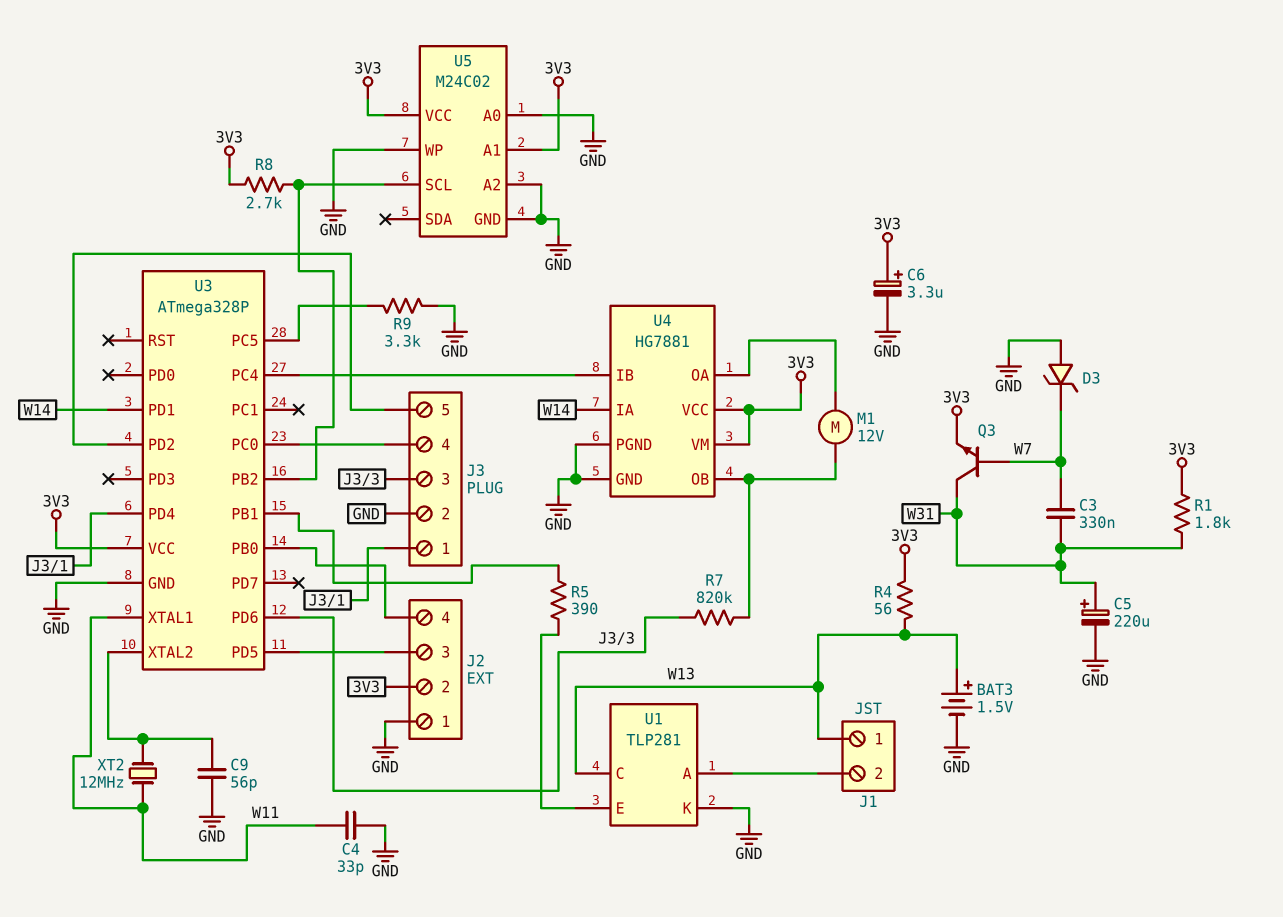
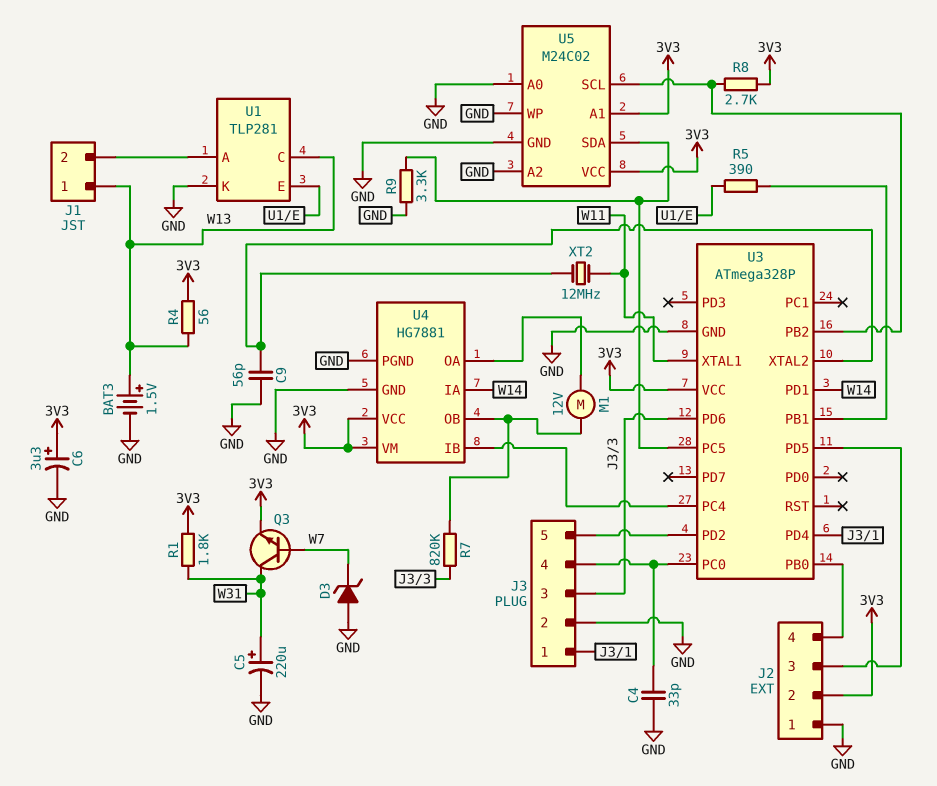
C3: 330nF (W7, W31) -> none
C4: 33pF (GND, W11) -> 33pF (GND, J3/4)
U5 pin SDA: none -> U3/PC5

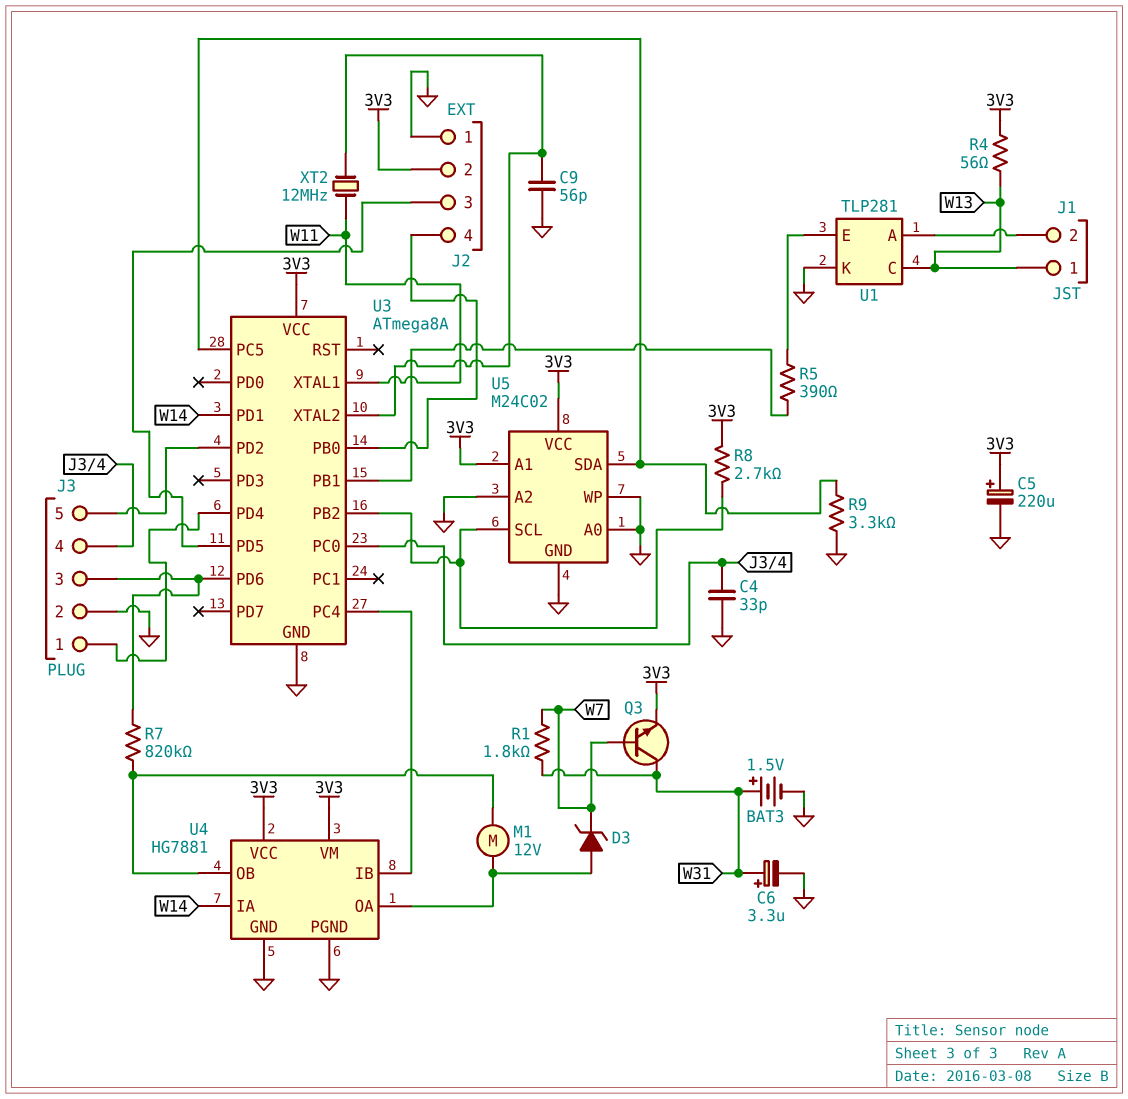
BAT3: 1.5V (plus W13, minus GND) -> 1.5V (plus W31, minus GND)
C5: 220uF (plus W31, minus GND) -> 220uF (plus 3V3, minus GND)
C6: 3.3uF (plus 3V3, minus GND) -> 3.3uF (plus W31, minus GND)
D3: zener (A GND, K W7) -> zener (A U4/OA, K W7)
R1: 1.8k (3V3, W31) -> 1.8k (W7, W31)
U3: ATmega328P -> ATmega8A

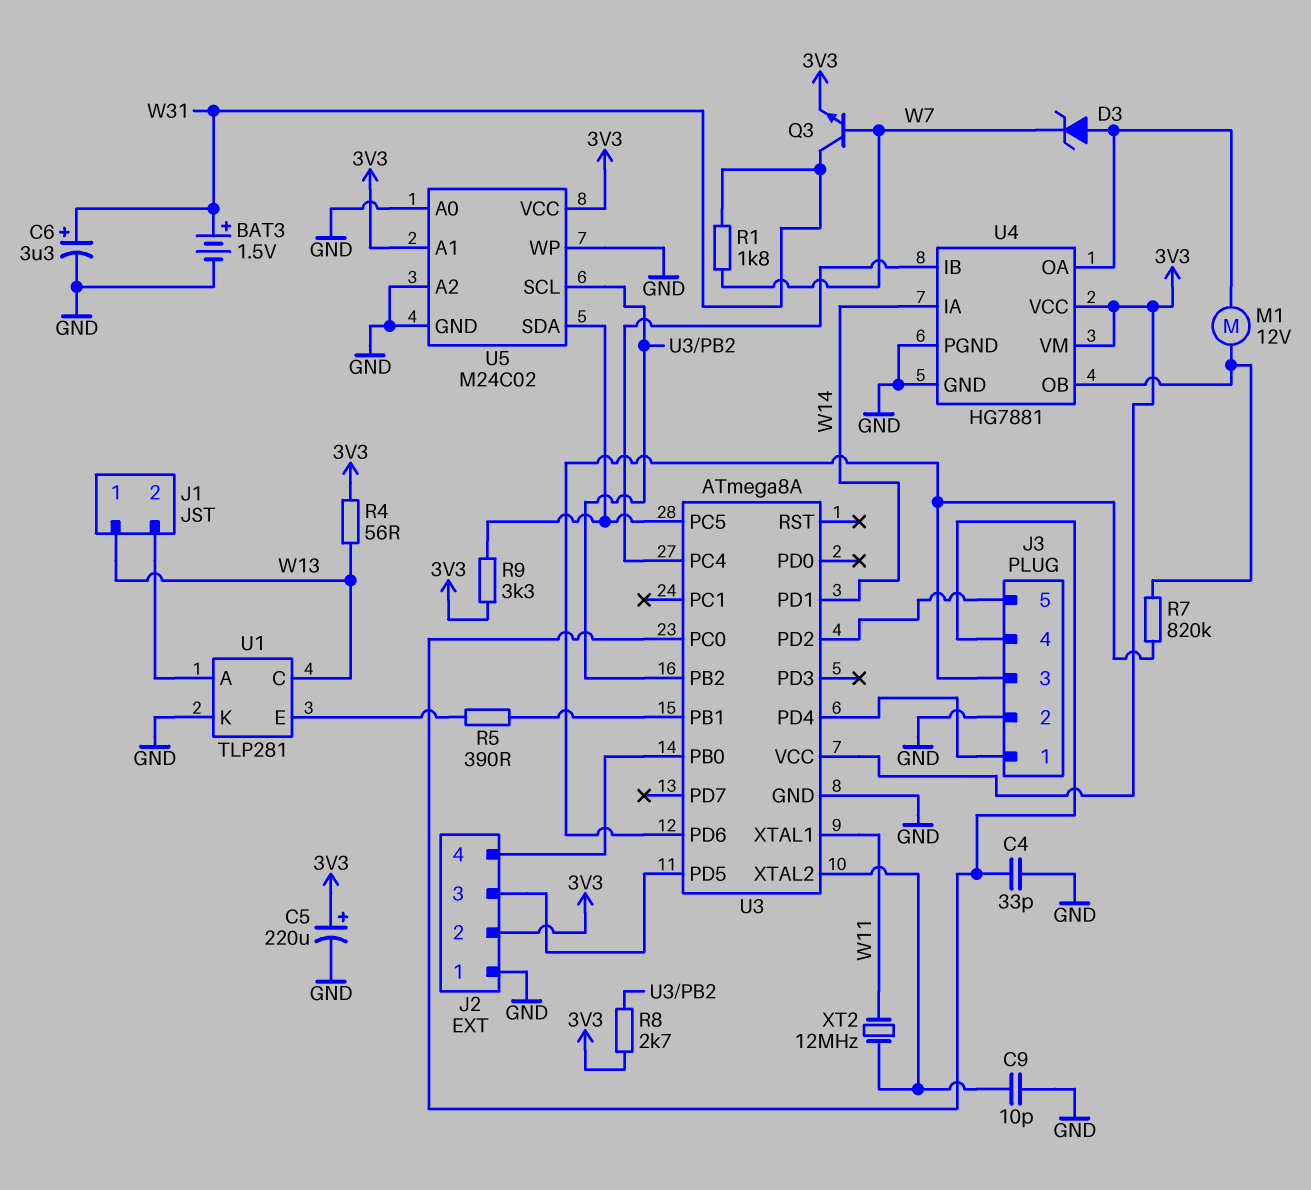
C9: 56pF (GND, U3/XTAL2) -> 10pF (GND, U3/XTAL2)
R9: 3.3k (GND, U3/PC5) -> 3.3k (3V3, U3/PC5)

